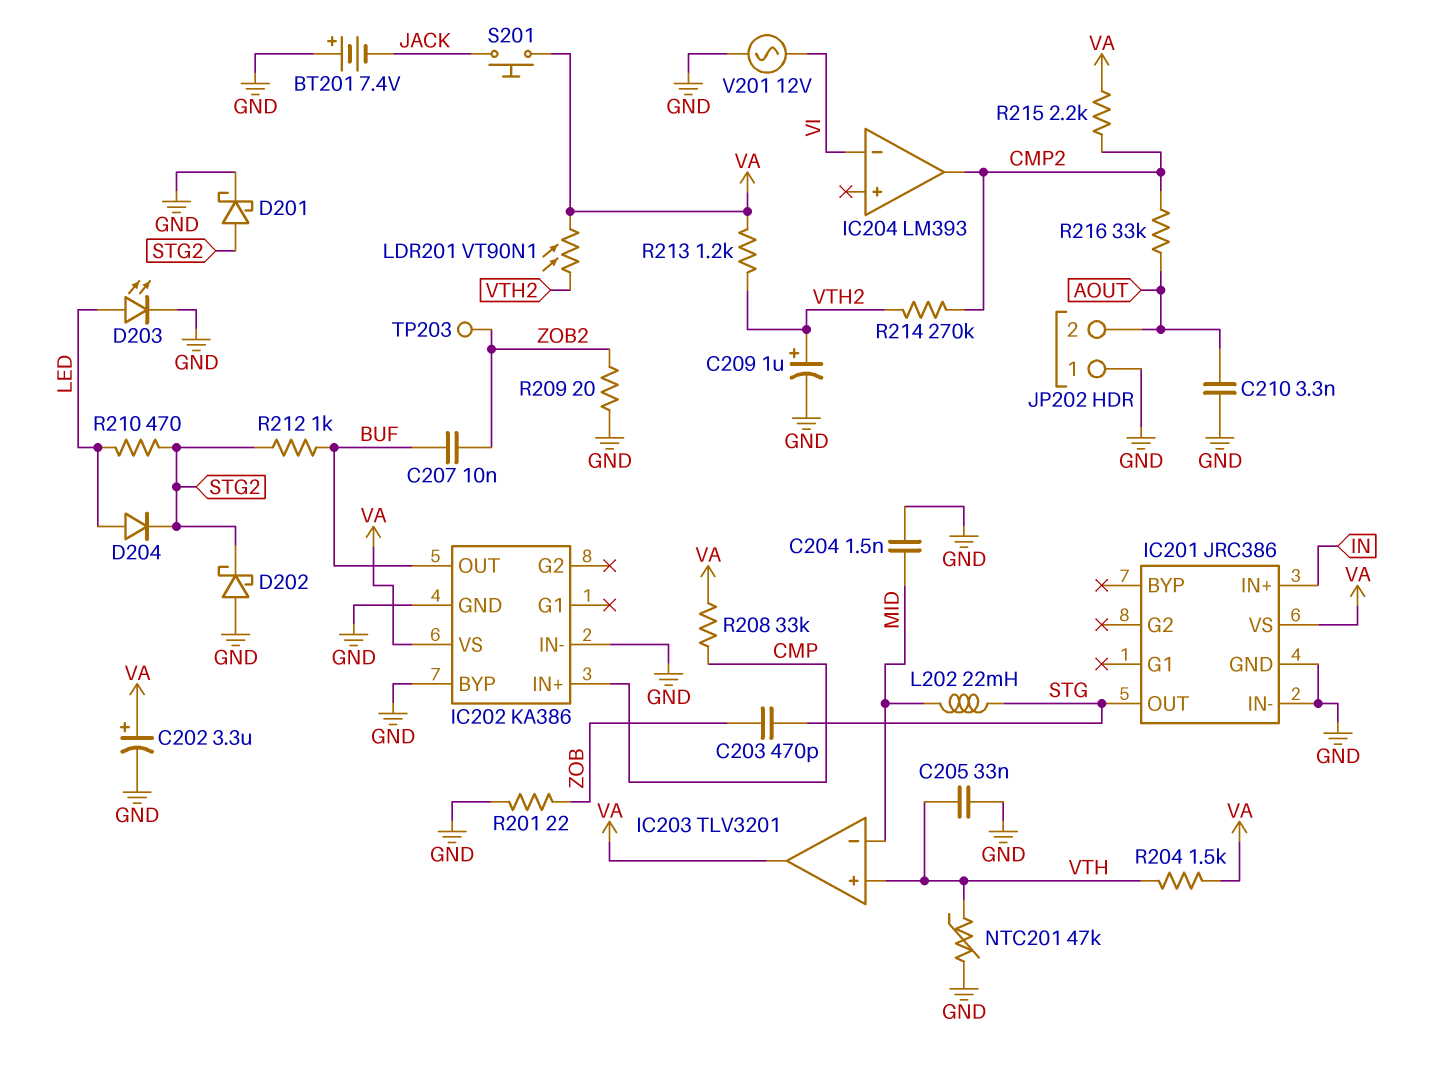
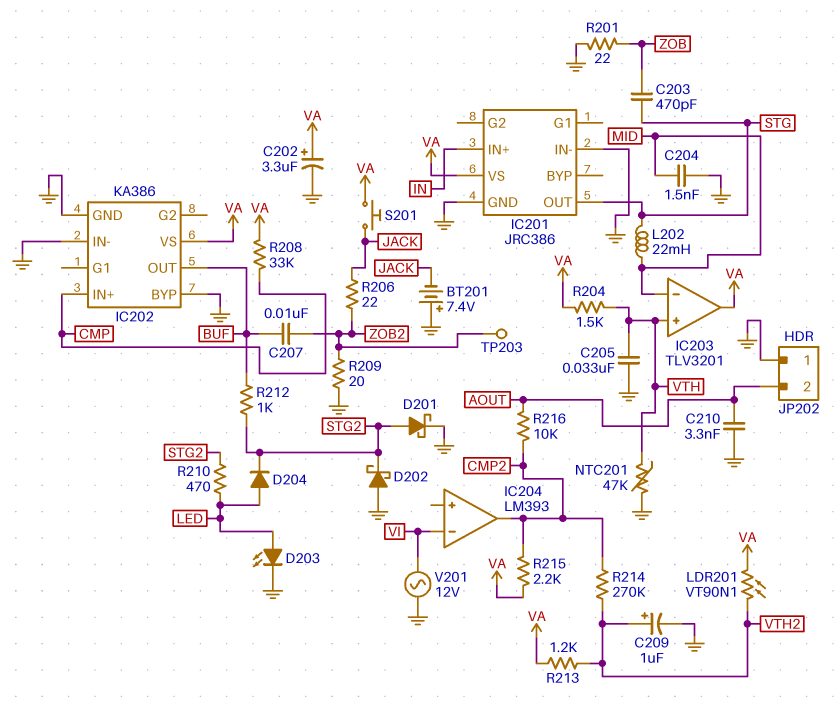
R206: none -> 22 (JACK, ZOB2)
R216: 33k (AOUT, CMP2) -> 10k (AOUT, CMP2)

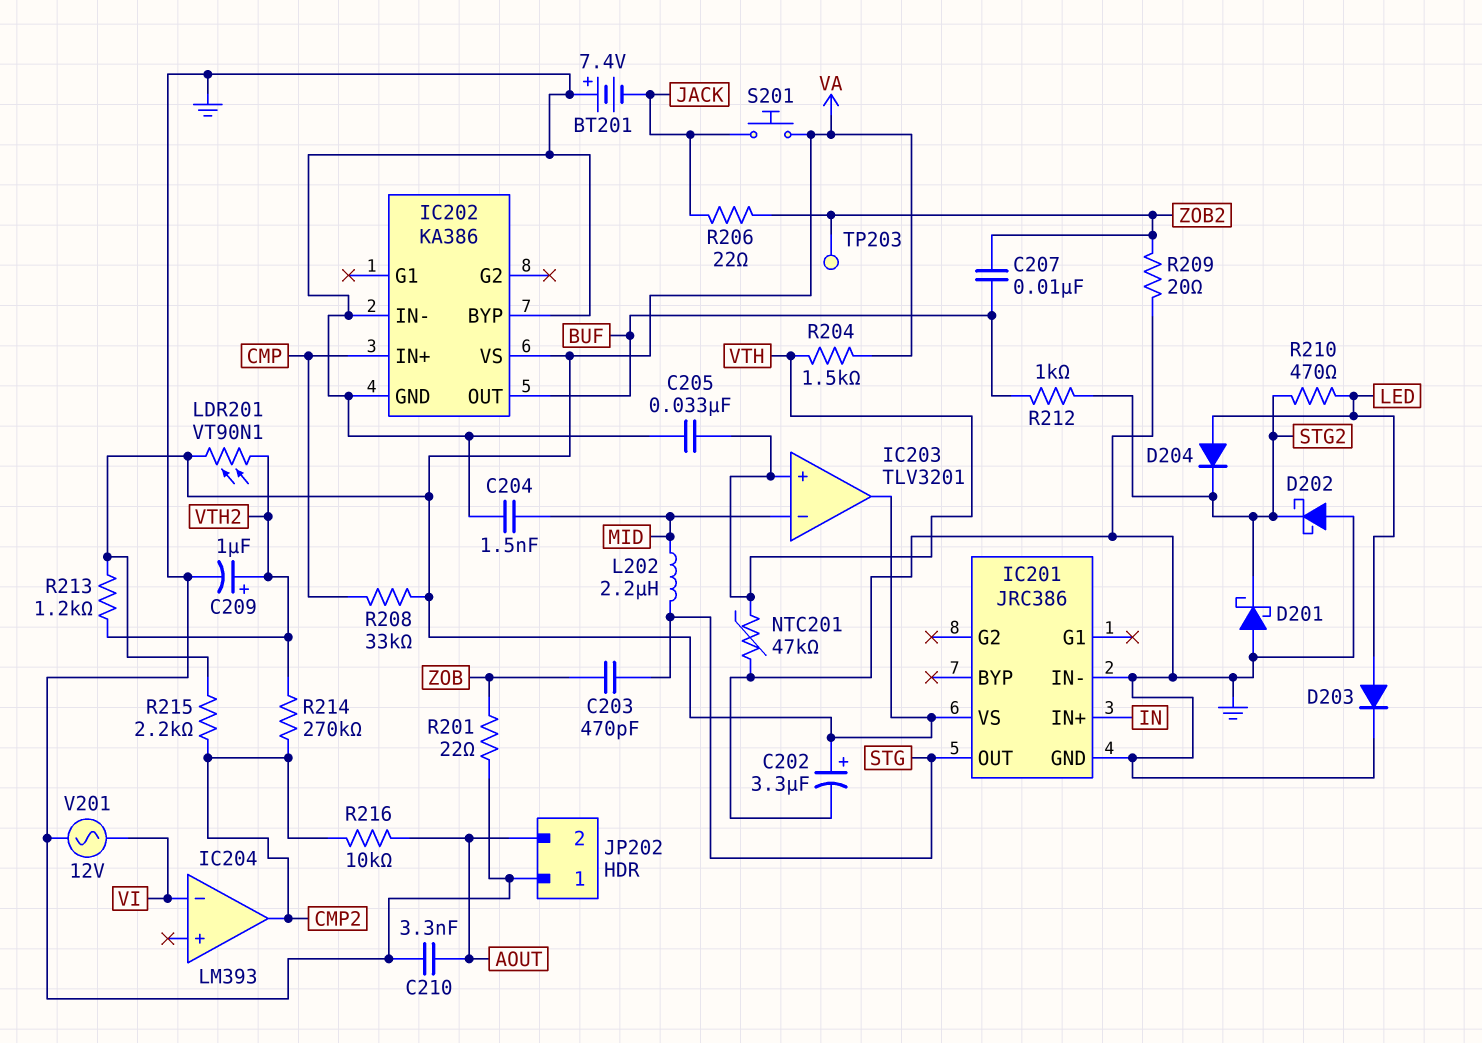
D201: schottky (A STG2, K GND) -> schottky (A GND, K STG2)
D203: LED (A LED, K GND) -> diode (A LED, K GND)
L202: 22mH (MID, STG) -> 2.2uH (MID, STG)

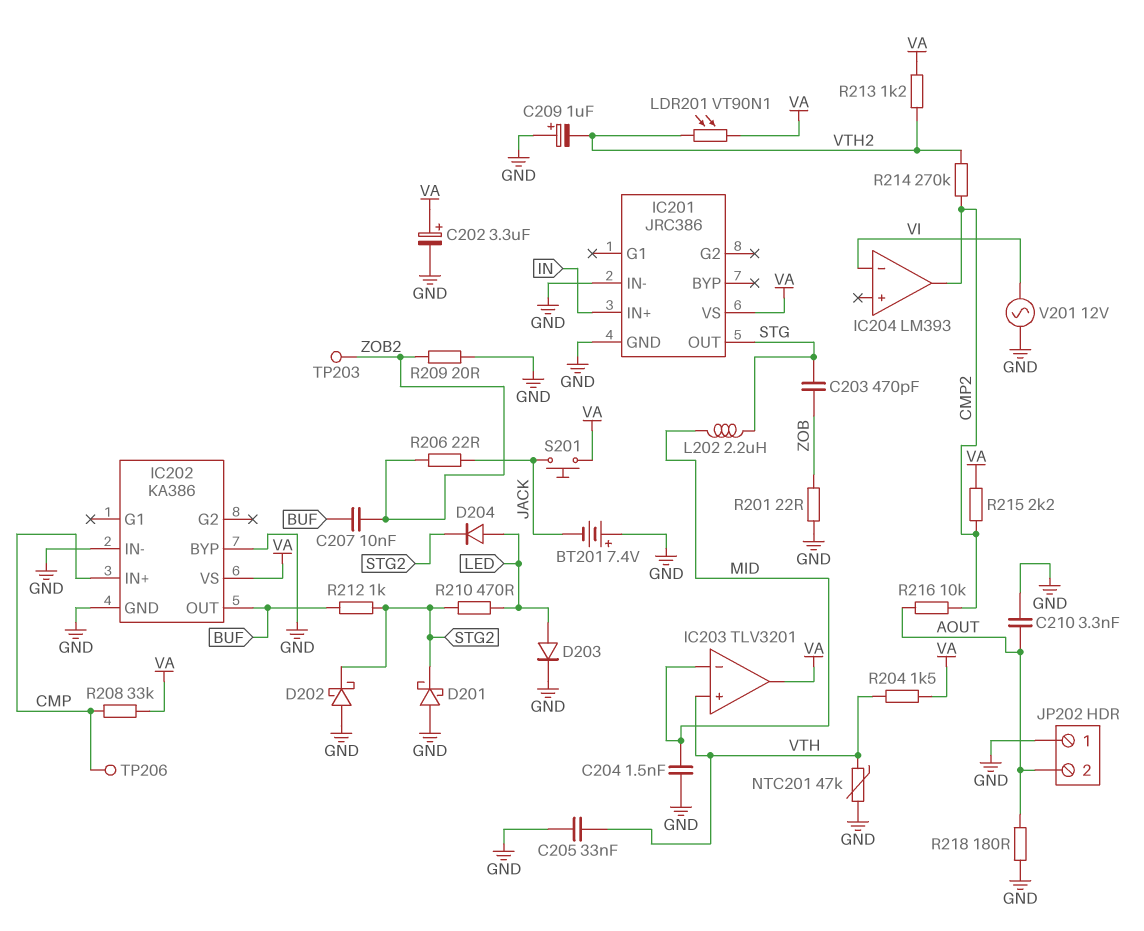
C209: 1uF (plus VTH2, minus GND) -> 1uF (plus GND, minus VTH2)
R218: none -> 180 (AOUT, GND)
TP206: none -> test point (CMP)

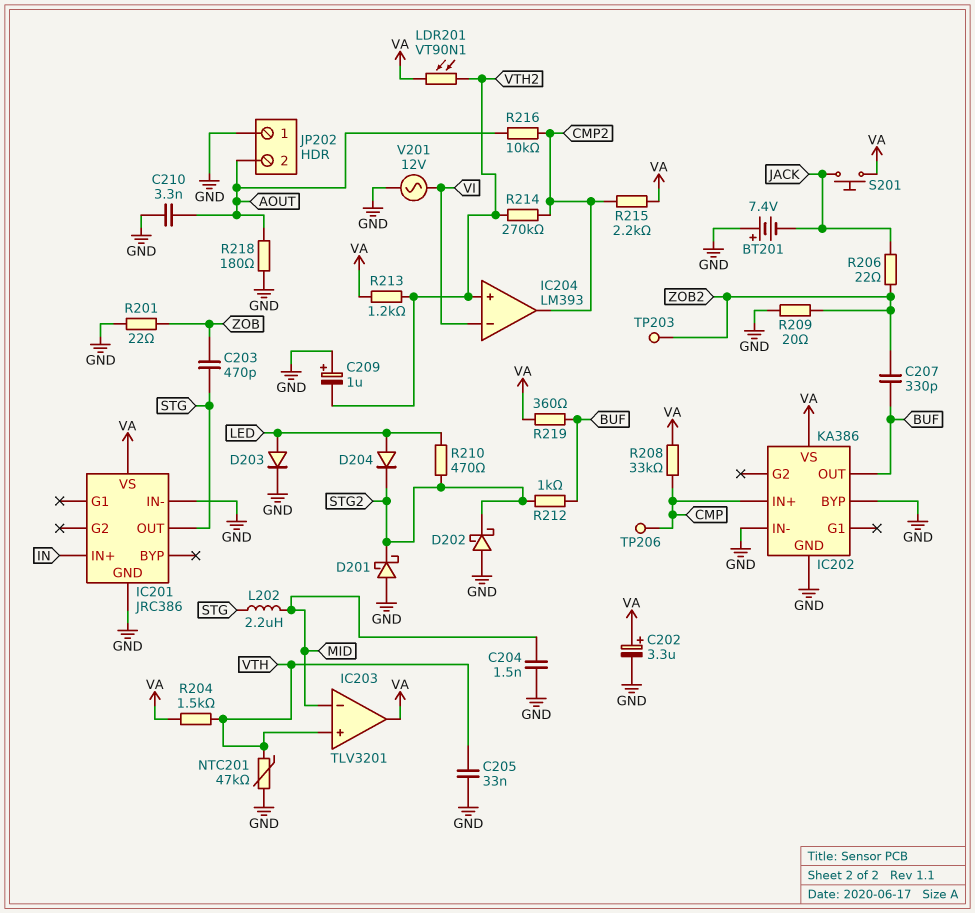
C207: 10nF (BUF, ZOB2) -> 330pF (BUF, ZOB2)
IC204 pin in+: none -> VTH2
R219: none -> 360 (BUF, VA)

